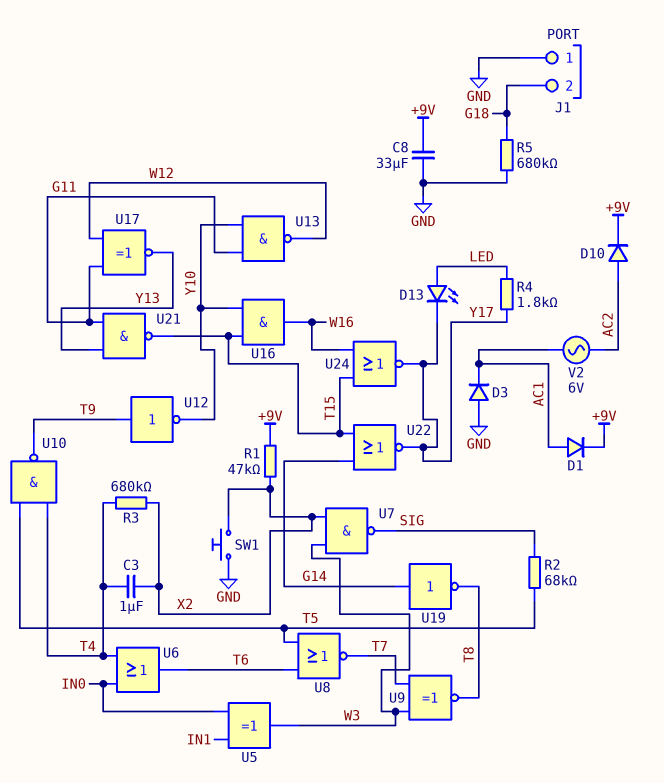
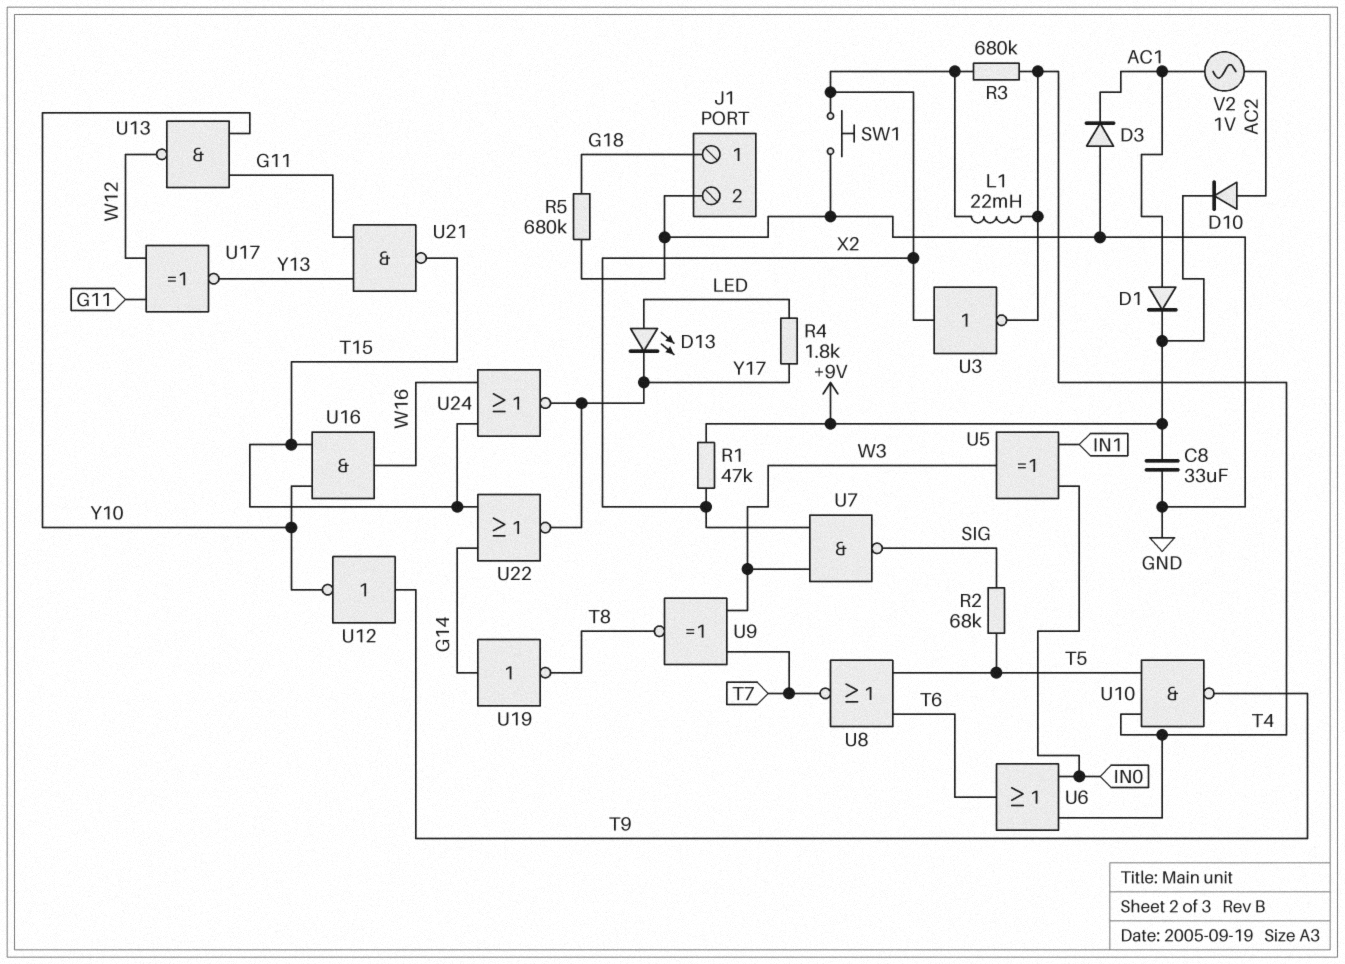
C3: 1uF (T4, X2) -> none
J1 pin 1: GND -> G18
J1 pin 2: G18 -> GND
L1: none -> 22mH (T4, X2)
U3: none -> NOT (in X2, out T4)
V2: AC 6V (AC1, AC2) -> AC 1V (AC1, AC2)

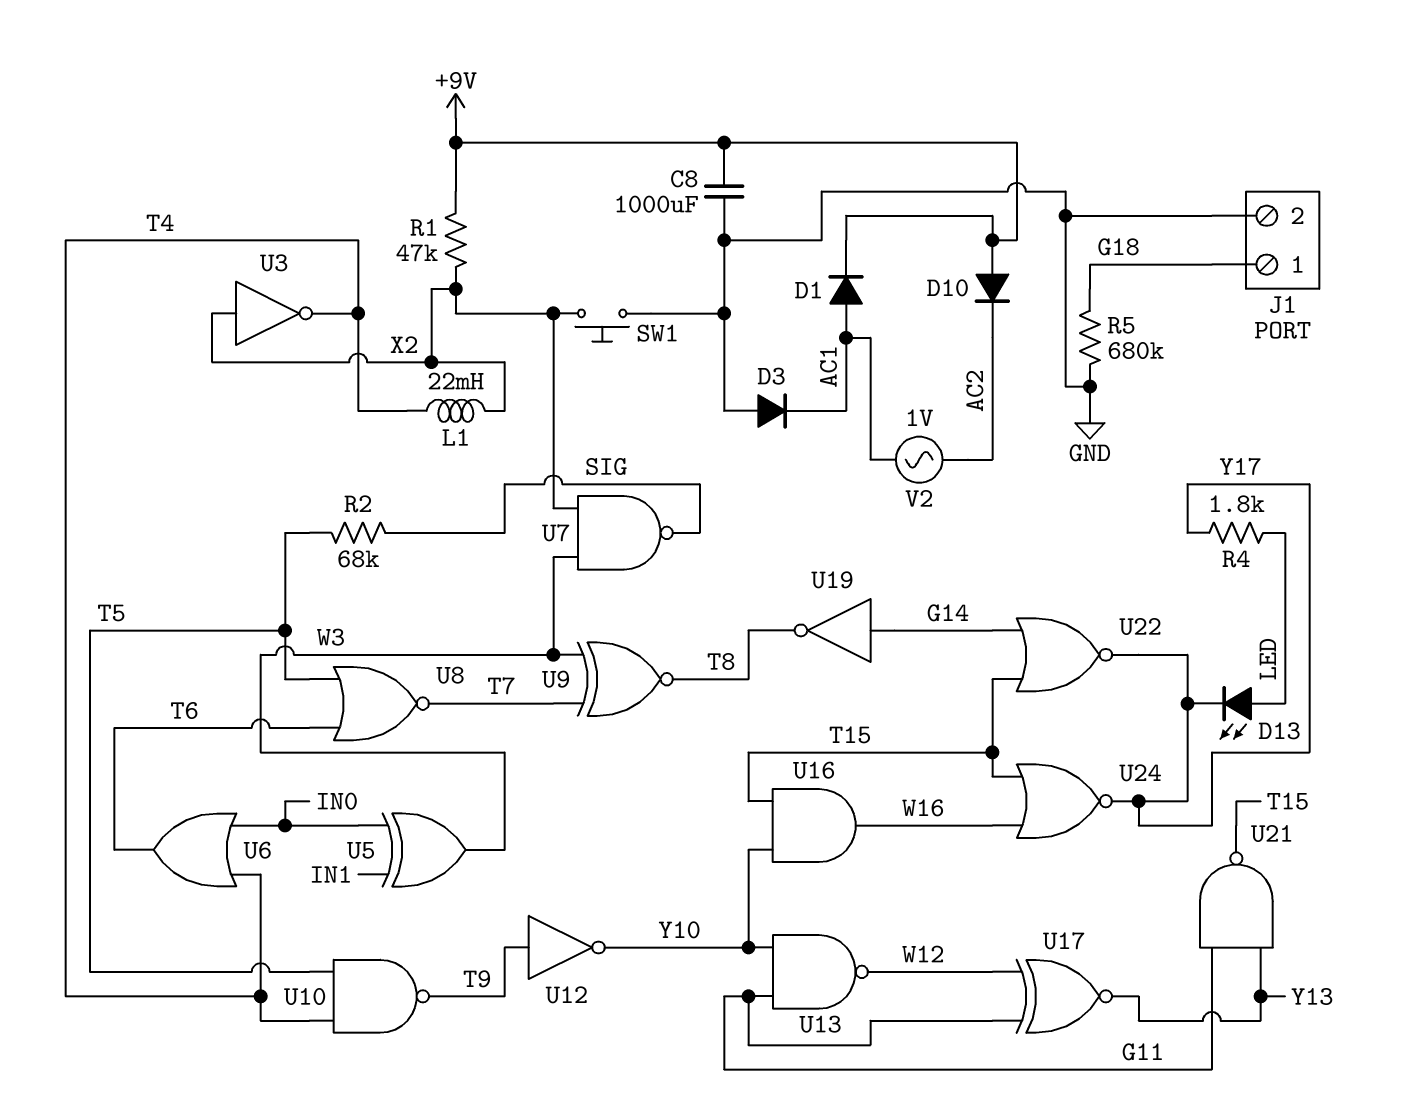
C8: 33uF (+9V, GND) -> 1000uF (+9V, GND)
D10: diode (A AC2, K +9V) -> diode (A +9V, K AC2)
R3: 680k (T4, X2) -> none

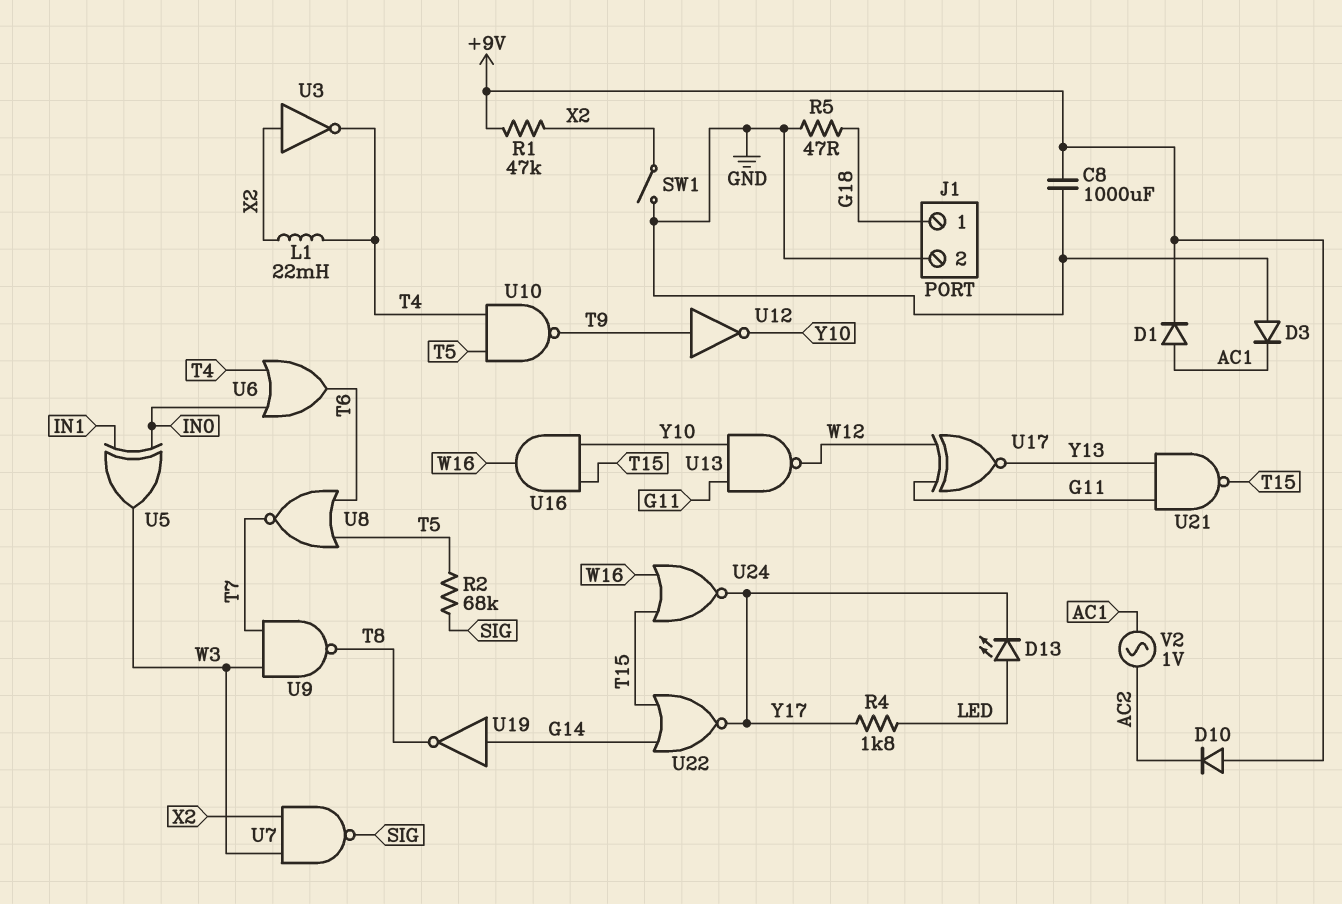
R5: 680k (G18, GND) -> 47 (G18, GND)
SW1: button (GND, X2) -> switch (GND, X2)
U9: XNOR (in T7, in W3, out T8) -> NAND (in T7, in W3, out T8)

